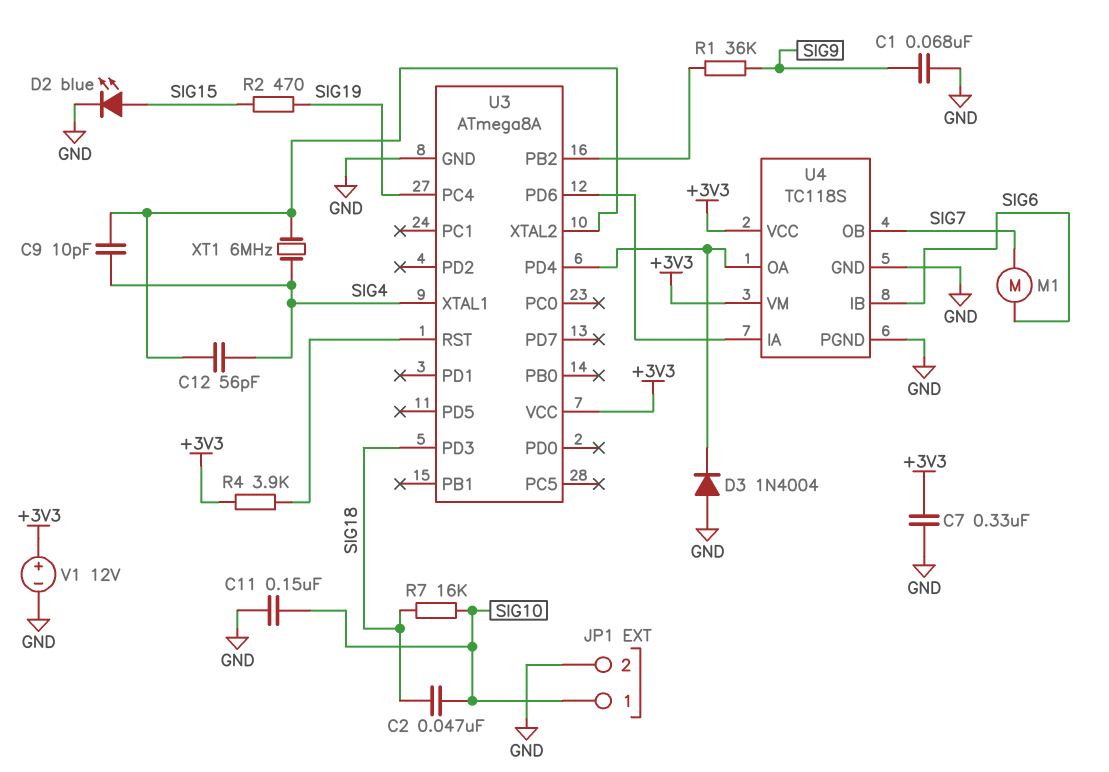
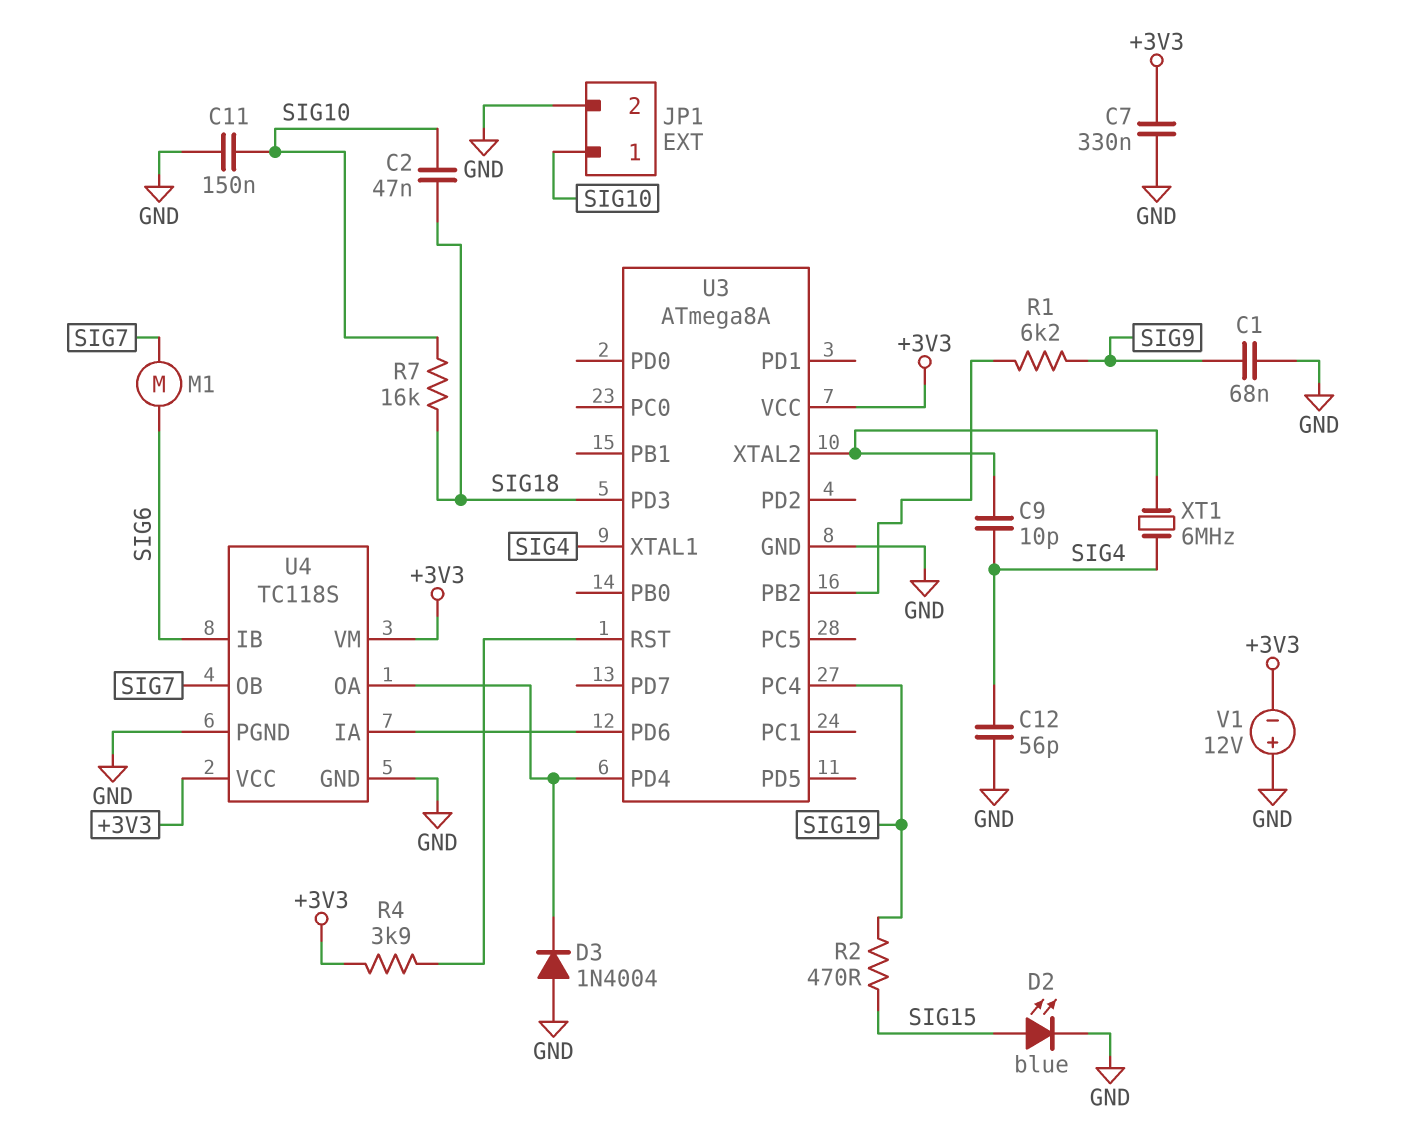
C12: 56pF (SIG4, U3/XTAL2) -> 56pF (GND, SIG4)
R1: 36k (SIG9, U3/PB2) -> 6.2k (SIG9, U3/PB2)
V1: 12V (plus +3V3, minus GND) -> 12V (plus GND, minus +3V3)

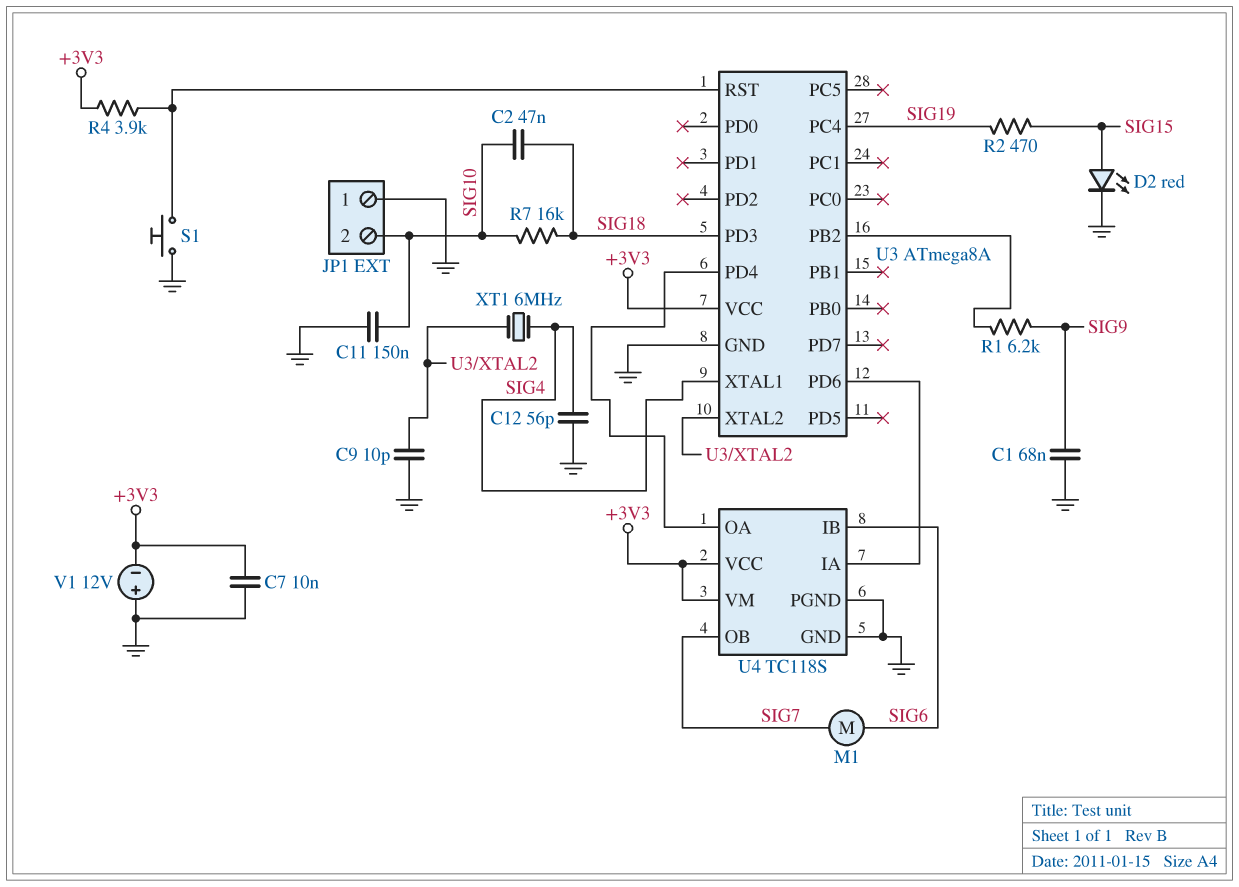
C7: 330nF (+3V3, GND) -> 10nF (+3V3, GND)
C9: 10pF (SIG4, U3/XTAL2) -> 10pF (GND, U3/XTAL2)
D2: LED blue (A SIG15, K GND) -> LED red (A SIG15, K GND)
D3: diode 1N4004 (A GND, K U3/PD4) -> none
JP1 pin 1: SIG10 -> GND
JP1 pin 2: GND -> SIG10
S1: none -> button (GND, U3/RST)

